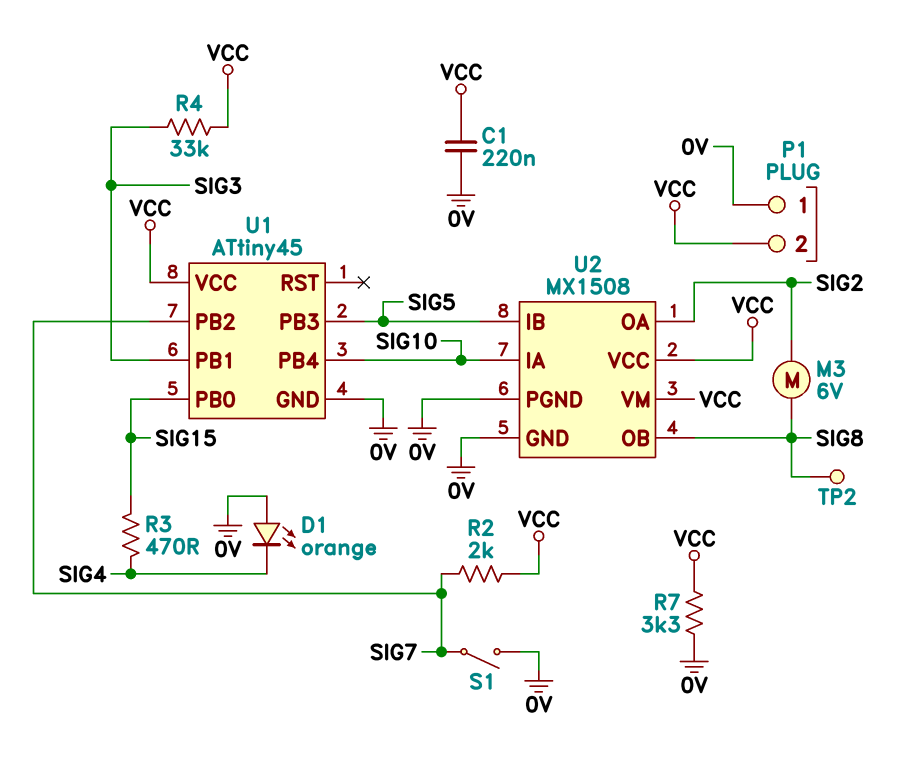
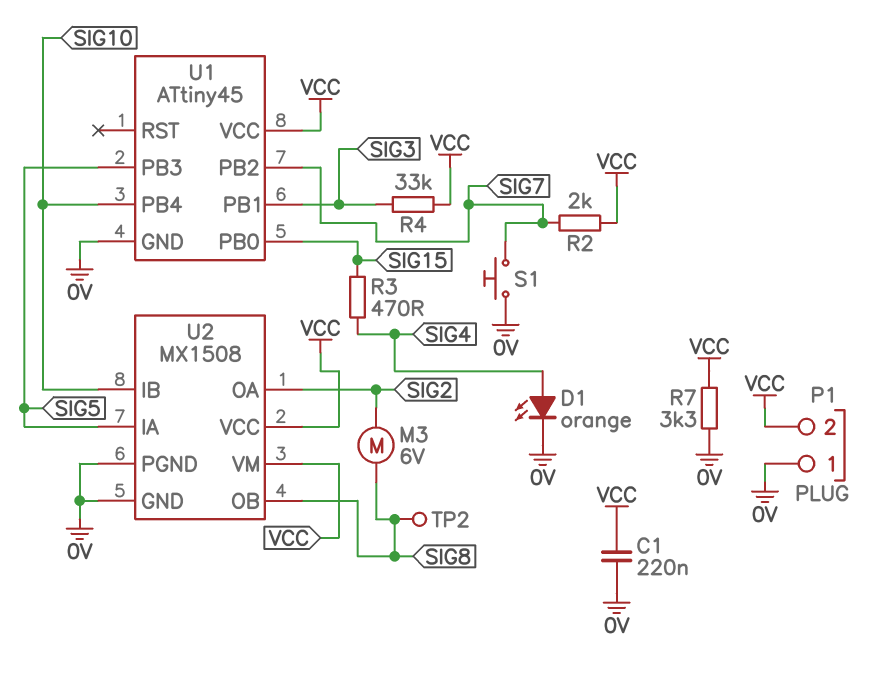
D1: LED orange (A 0V, K SIG4) -> LED orange (A SIG4, K 0V)
S1: switch (0V, SIG7) -> button (0V, SIG7)
U2 pin IA: SIG10 -> SIG5
U2 pin IB: SIG5 -> SIG10

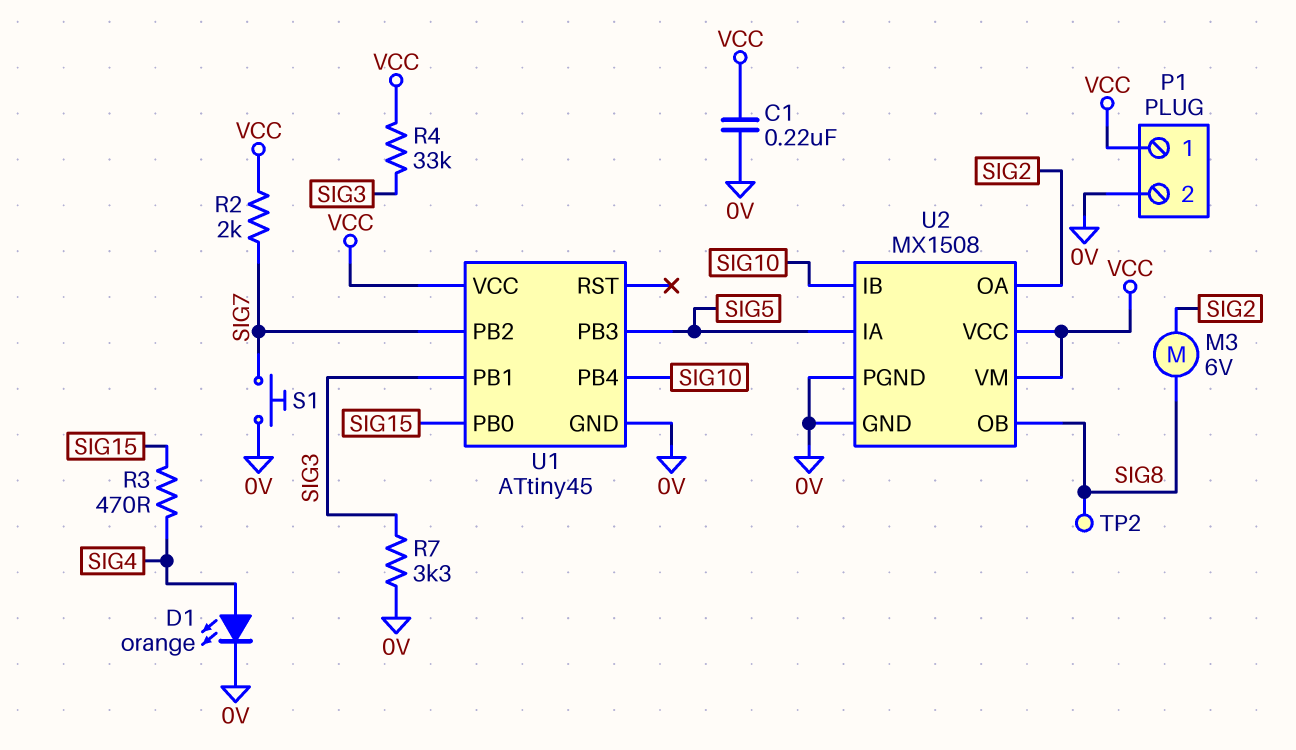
P1 pin 1: 0V -> VCC
P1 pin 2: VCC -> 0V
R7: 3.3k (0V, VCC) -> 3.3k (0V, SIG3)

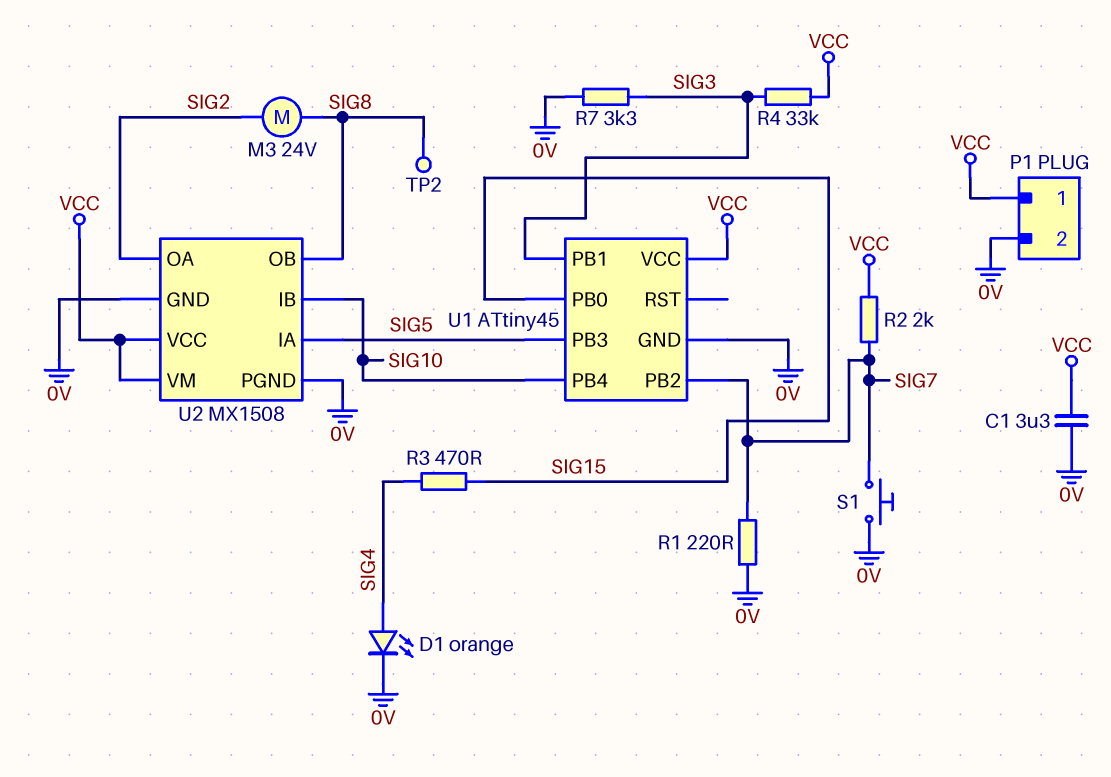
C1: 220nF (0V, VCC) -> 3.3uF (0V, VCC)
M3: motor 6V (SIG2, SIG8) -> motor 24V (SIG2, SIG8)
R1: none -> 220 (0V, SIG7)

